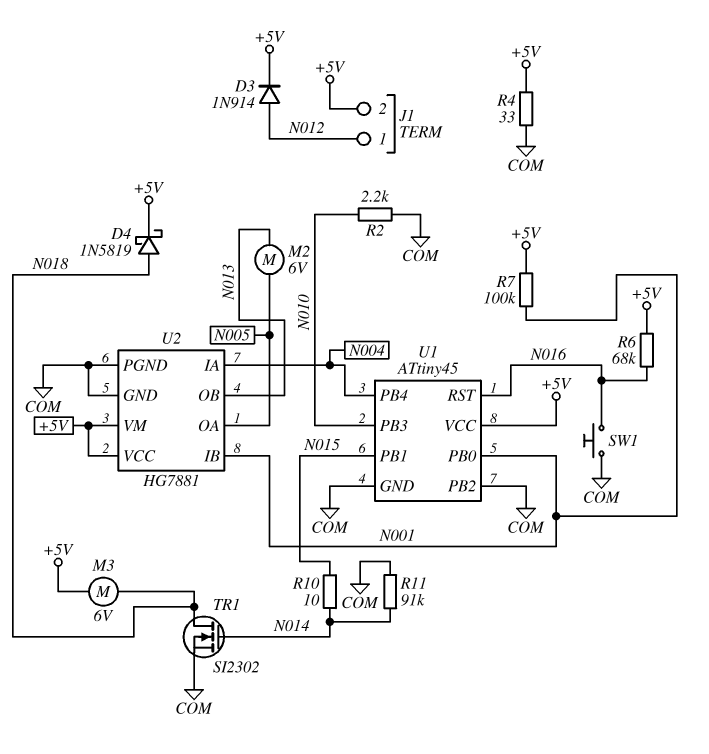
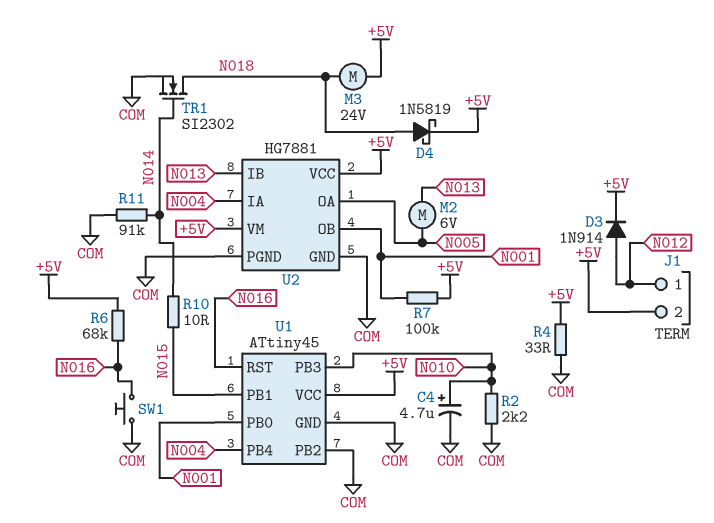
C4: none -> 4.7uF (plus N010, minus COM)
M3: motor 6V (+5V, N018) -> motor 24V (+5V, N018)
U2 pin IB: N001 -> N013
U2 pin OB: N013 -> N001

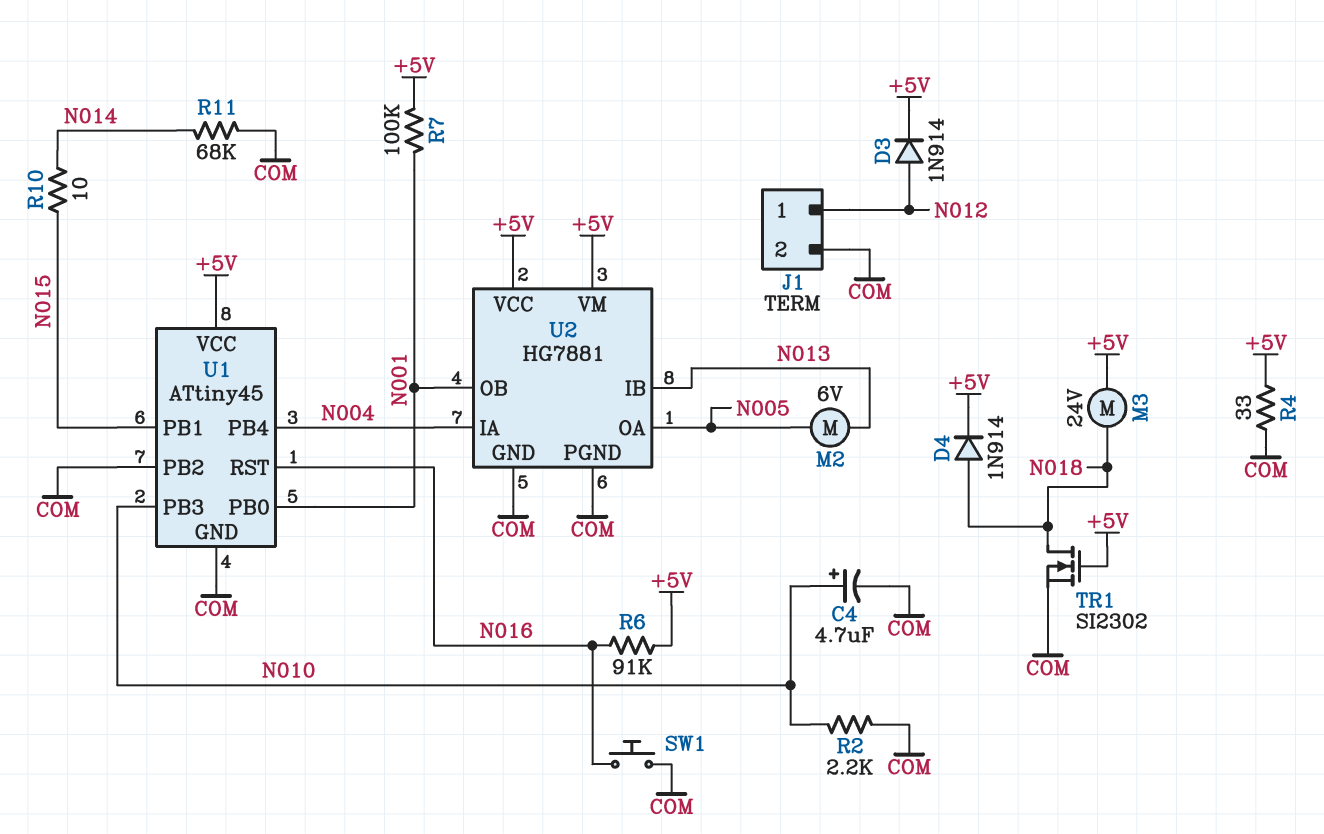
D4: schottky 1N5819 (A N018, K +5V) -> diode 1N914 (A N018, K +5V)
J1 pin 2: +5V -> COM
R6: 68k (+5V, N016) -> 91k (+5V, N016)
R11: 91k (COM, N014) -> 68k (COM, N014)
TR1: NMOS SI2302 (G N014, D N018, S COM) -> NMOS SI2302 (G +5V, D N018, S COM)

